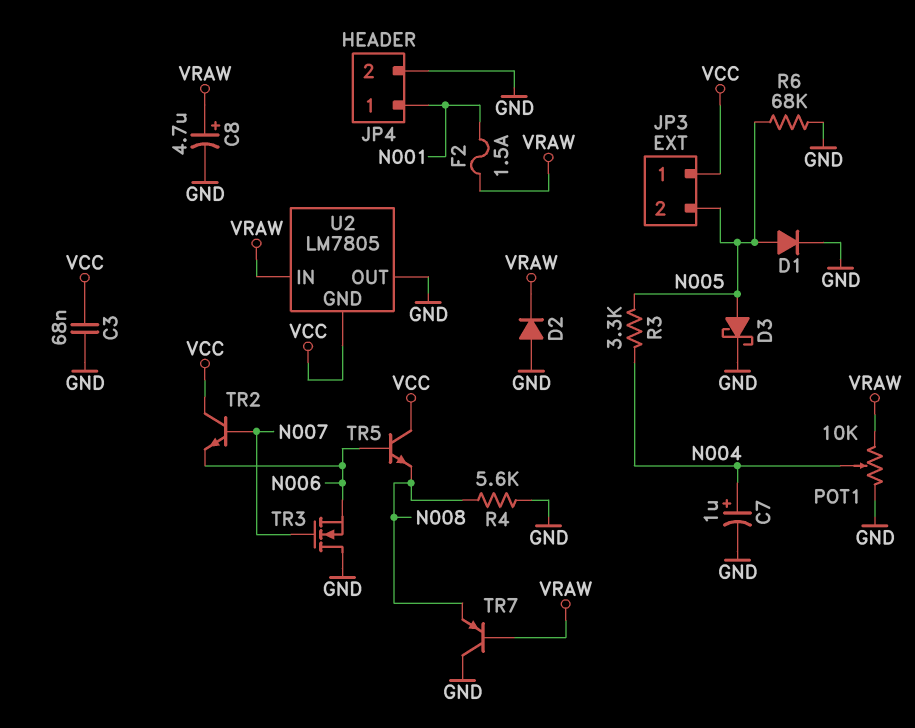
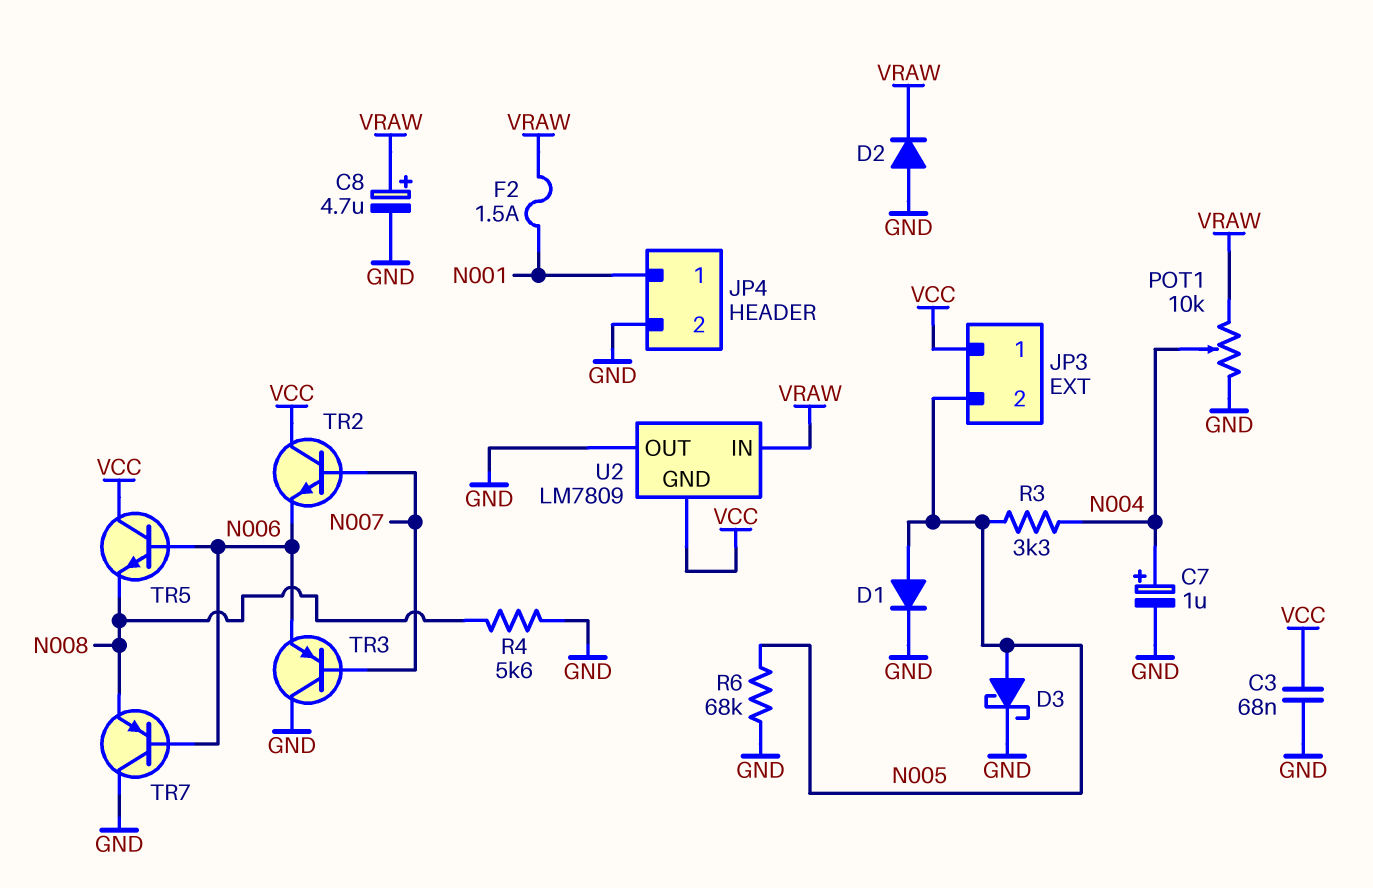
TR3: NMOS (G N007, D GND, S N006) -> PNP (B N007, C GND, E N006)
TR7: PNP (B VRAW, C GND, E N008) -> PNP (B N006, C GND, E N008)
U2: LM7805 -> LM7809

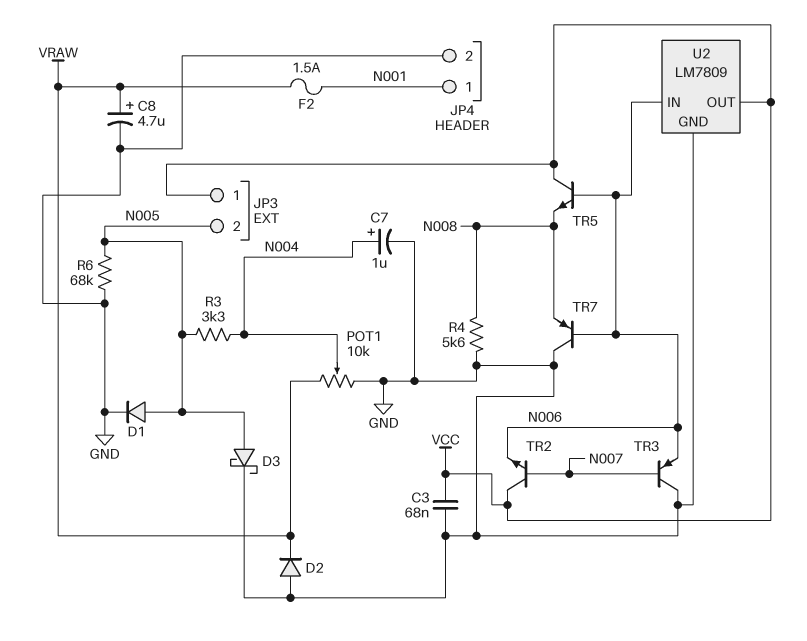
U2 pin GND: VCC -> GND
U2 pin IN: VRAW -> N006
U2 pin OUT: GND -> VCC

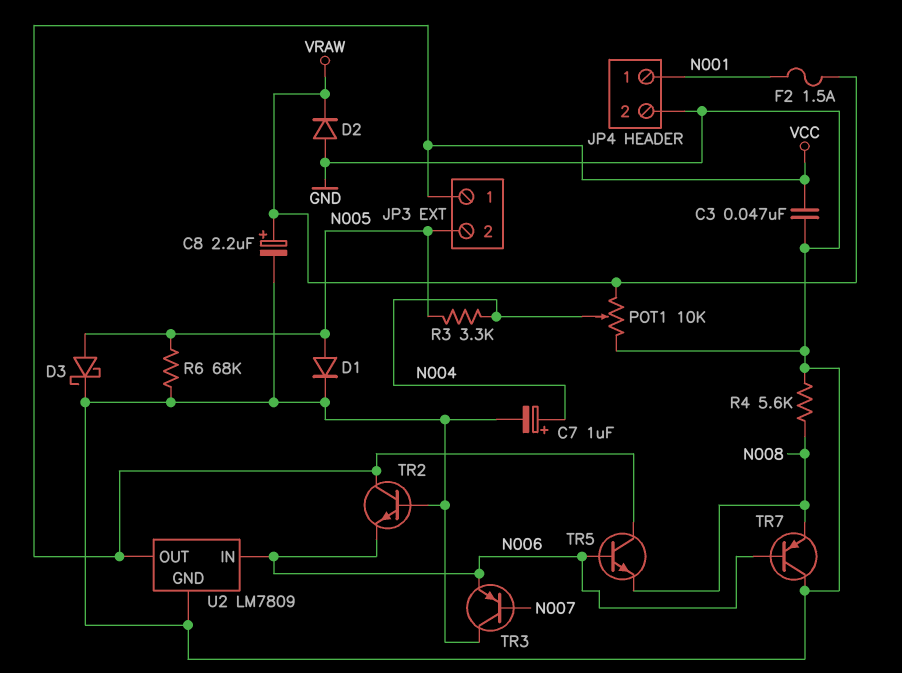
C3: 68nF (GND, VCC) -> 47nF (GND, VCC)
C8: 4.7uF (plus VRAW, minus GND) -> 2.2uF (plus VRAW, minus GND)
TR2: NPN (B N007, C VCC, E N006) -> NPN (B GND, C VCC, E N006)

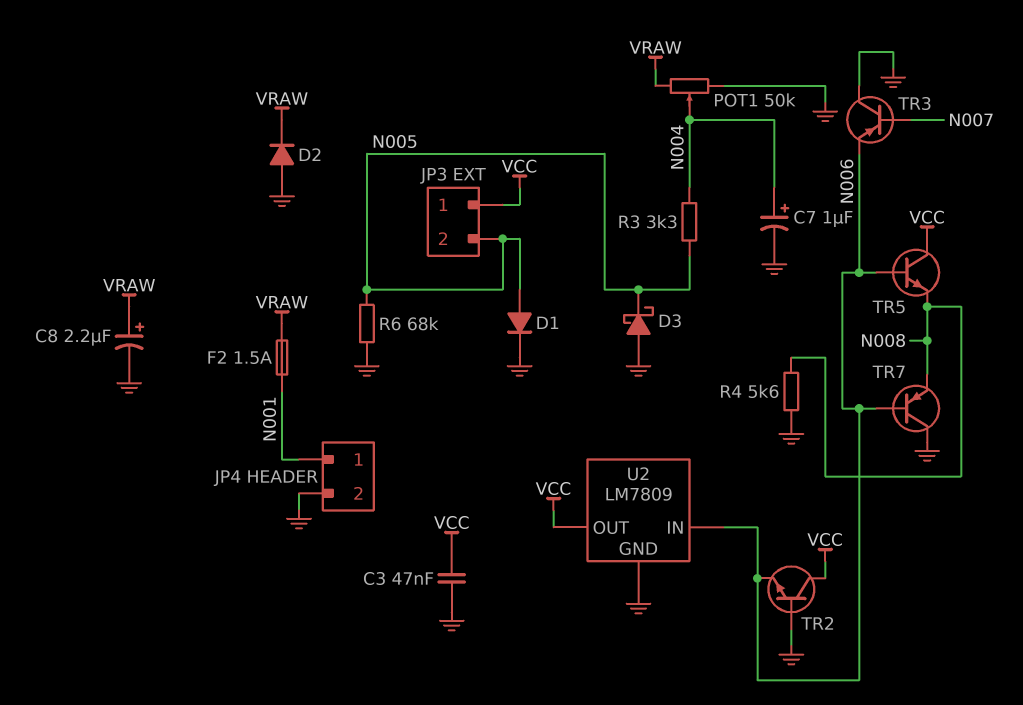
D3: schottky (A N005, K GND) -> schottky (A GND, K N005)
POT1: 10k (GND, VRAW, wiper N004) -> 50k (GND, VRAW, wiper N004)

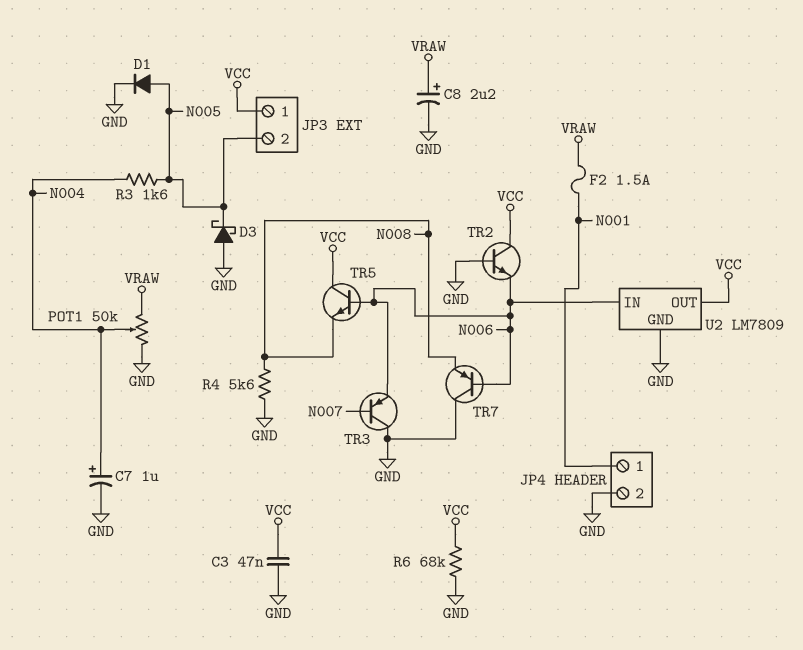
D2: diode (A GND, K VRAW) -> none
R3: 3.3k (N004, N005) -> 1.6k (N004, N005)
R6: 68k (GND, N005) -> 68k (GND, VCC)

